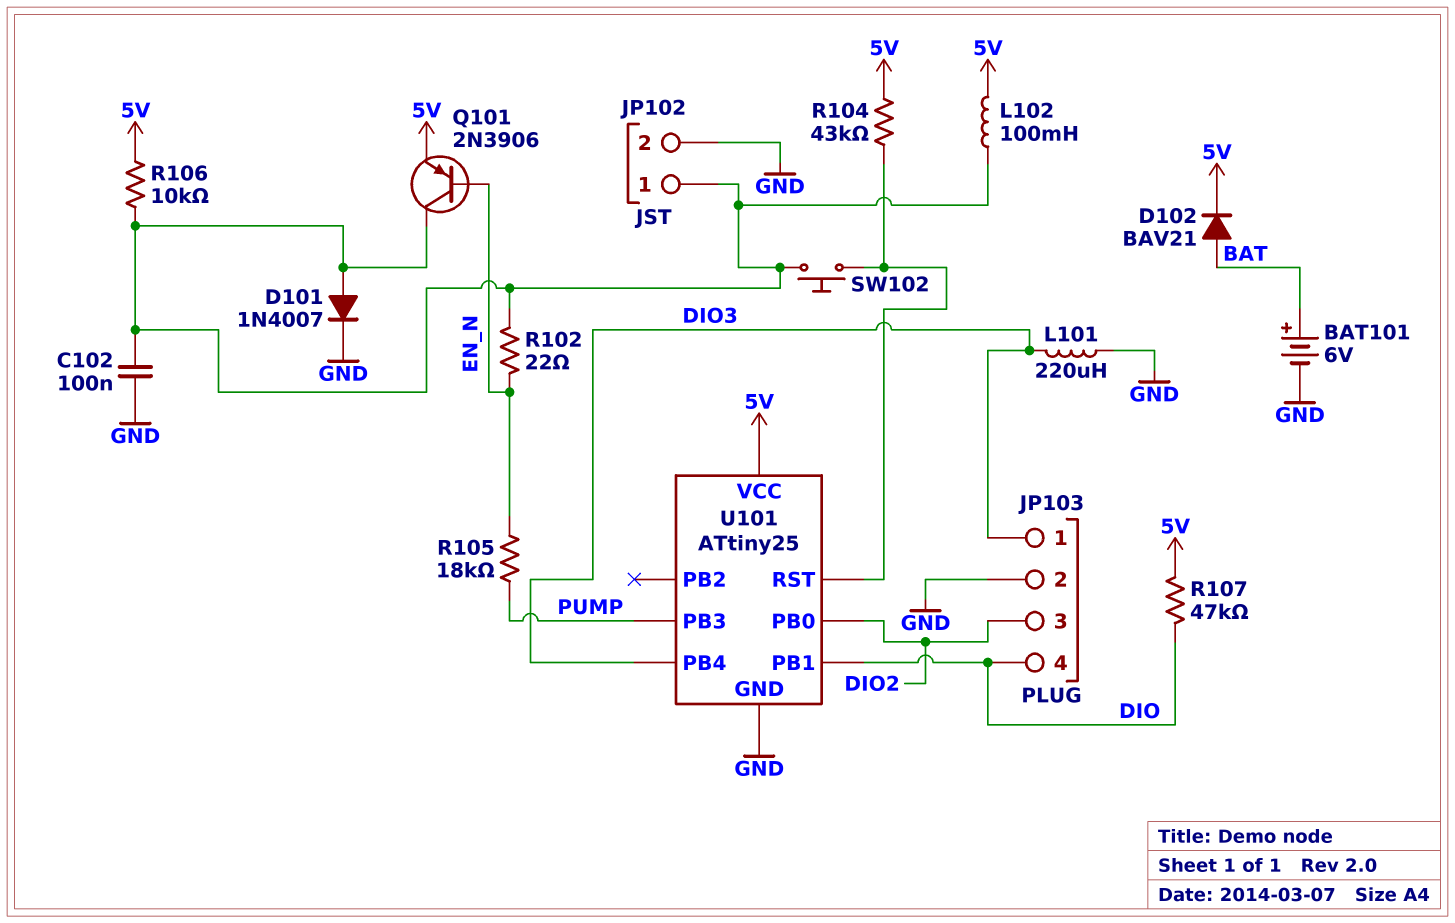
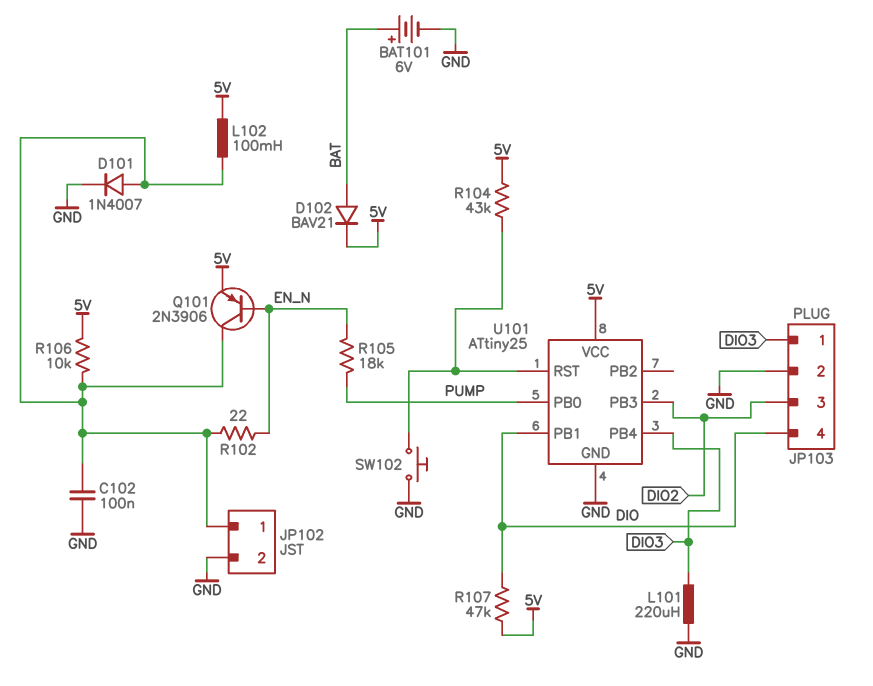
SW102: button (JP102/1, U101/RST) -> button (GND, U101/RST)
U101 pin PB0: DIO2 -> PUMP
U101 pin PB3: PUMP -> DIO2

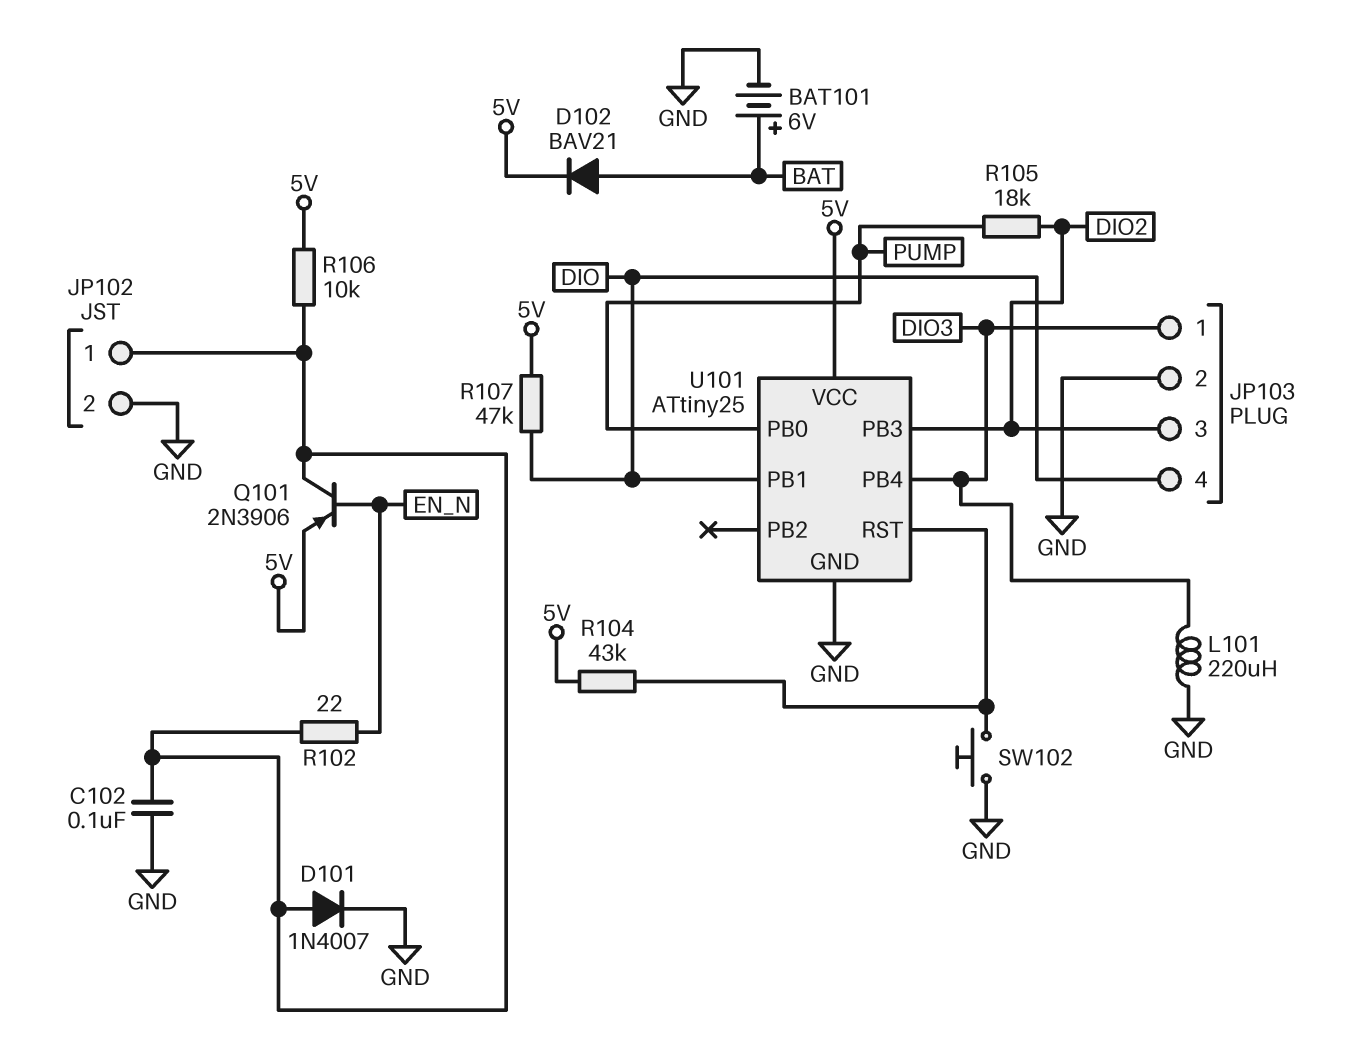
L102: 100mH (5V, JP102/1) -> none
R105: 18k (EN_N, PUMP) -> 18k (DIO2, PUMP)

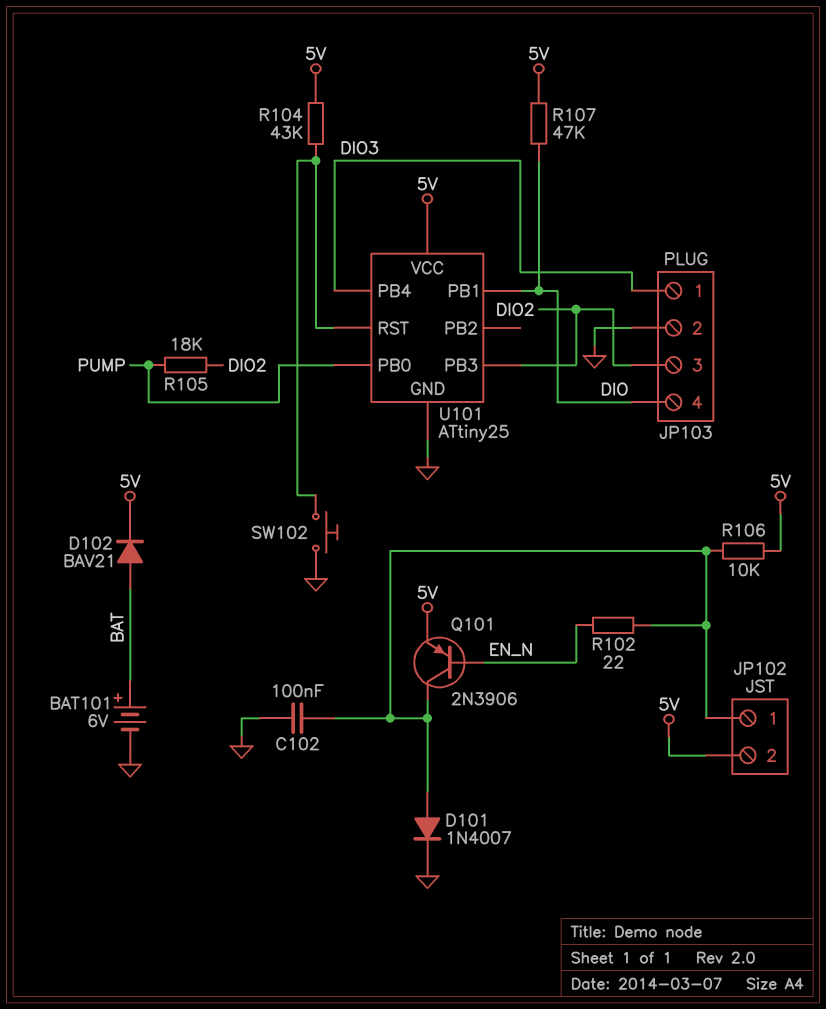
JP102 pin 2: GND -> 5V
L101: 220uH (DIO3, GND) -> none

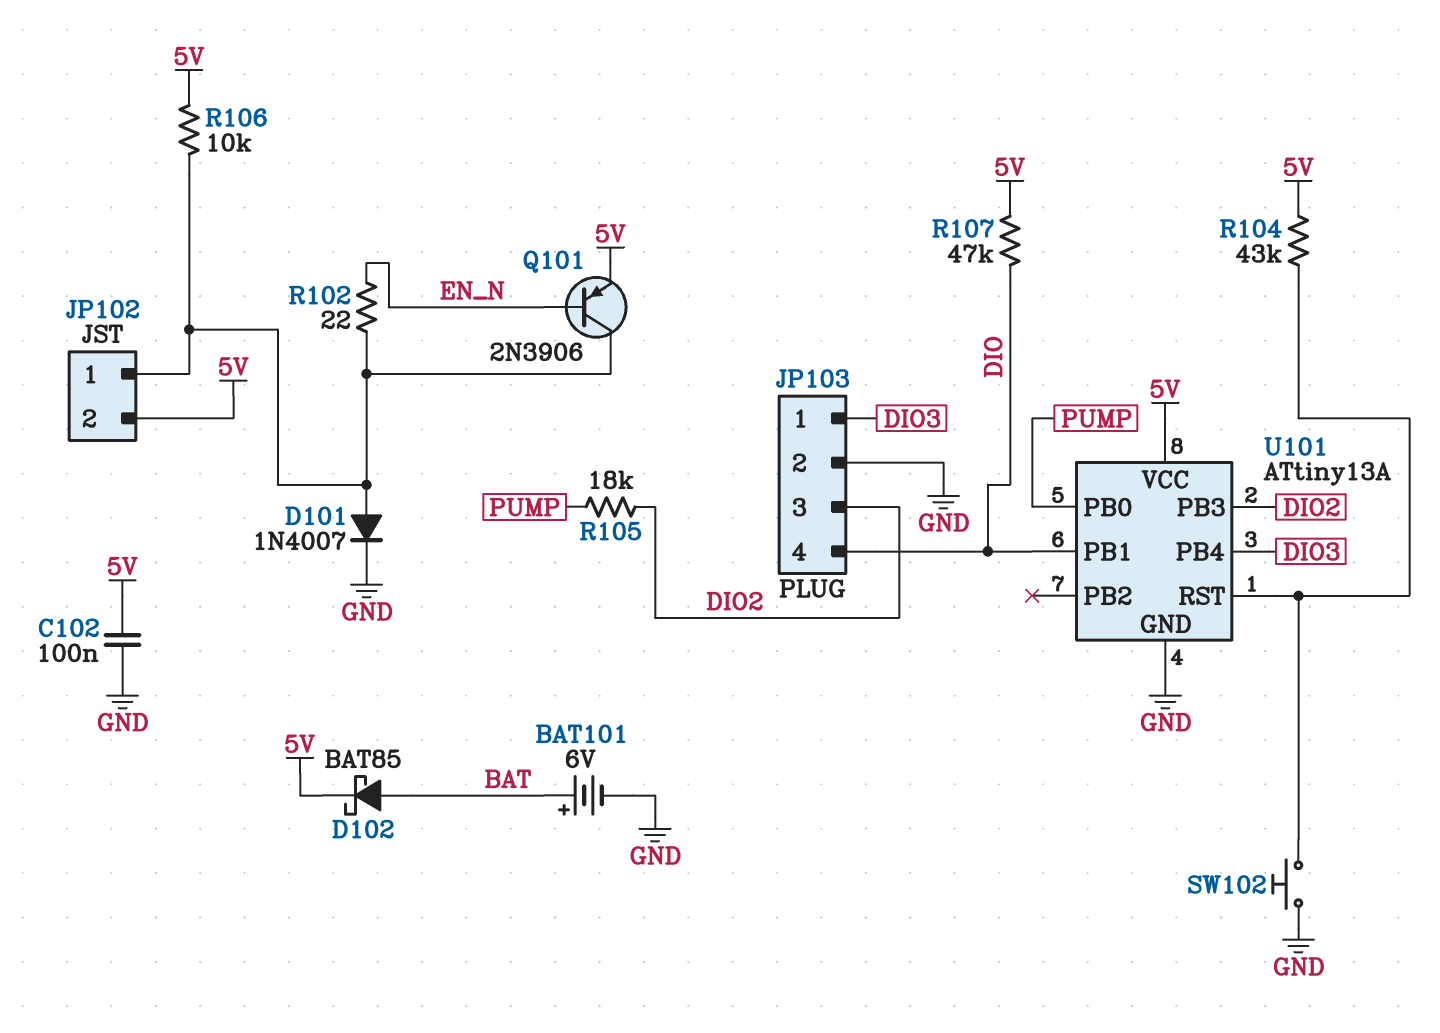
C102: 100nF (GND, JP102/1) -> 100nF (5V, GND)
D102: diode BAV21 (A BAT, K 5V) -> schottky BAT85 (A BAT, K 5V)
U101: ATtiny25 -> ATtiny13A

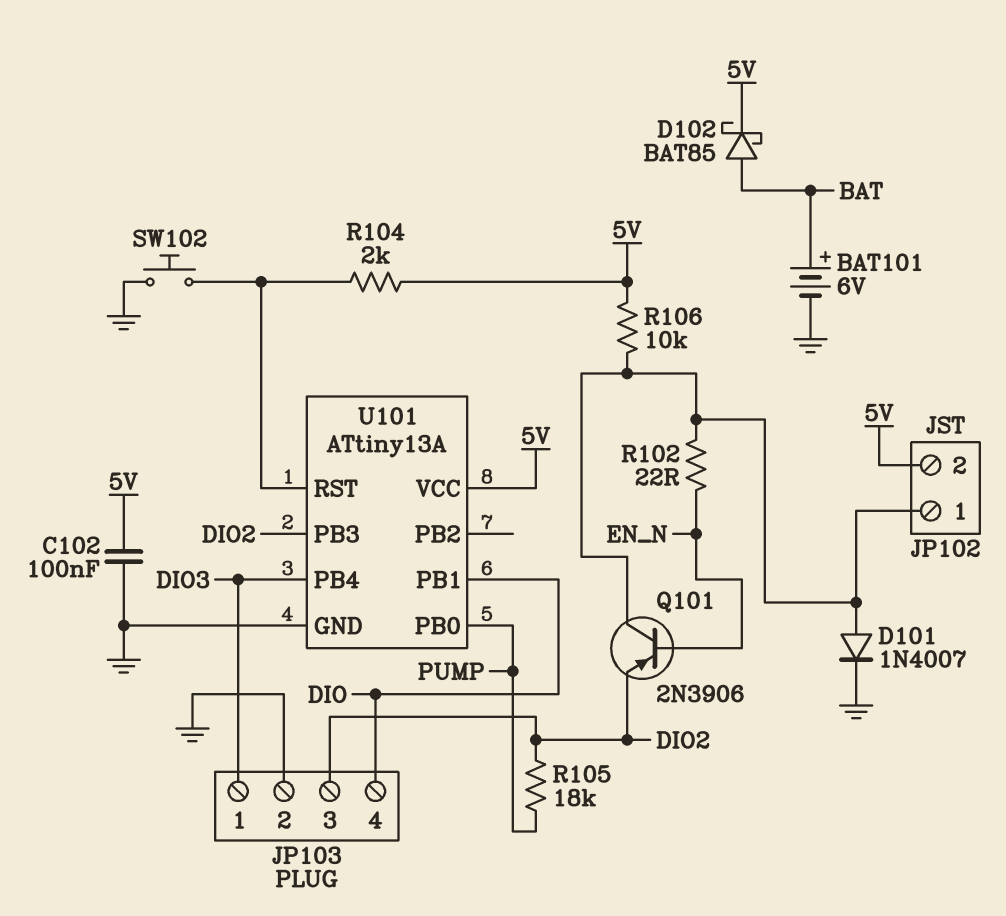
Q101: PNP 2N3906 (B EN_N, C JP102/1, E 5V) -> PNP 2N3906 (B EN_N, C JP102/1, E DIO2)
R104: 43k (5V, U101/RST) -> 2k (5V, U101/RST)
R107: 47k (5V, DIO) -> none

